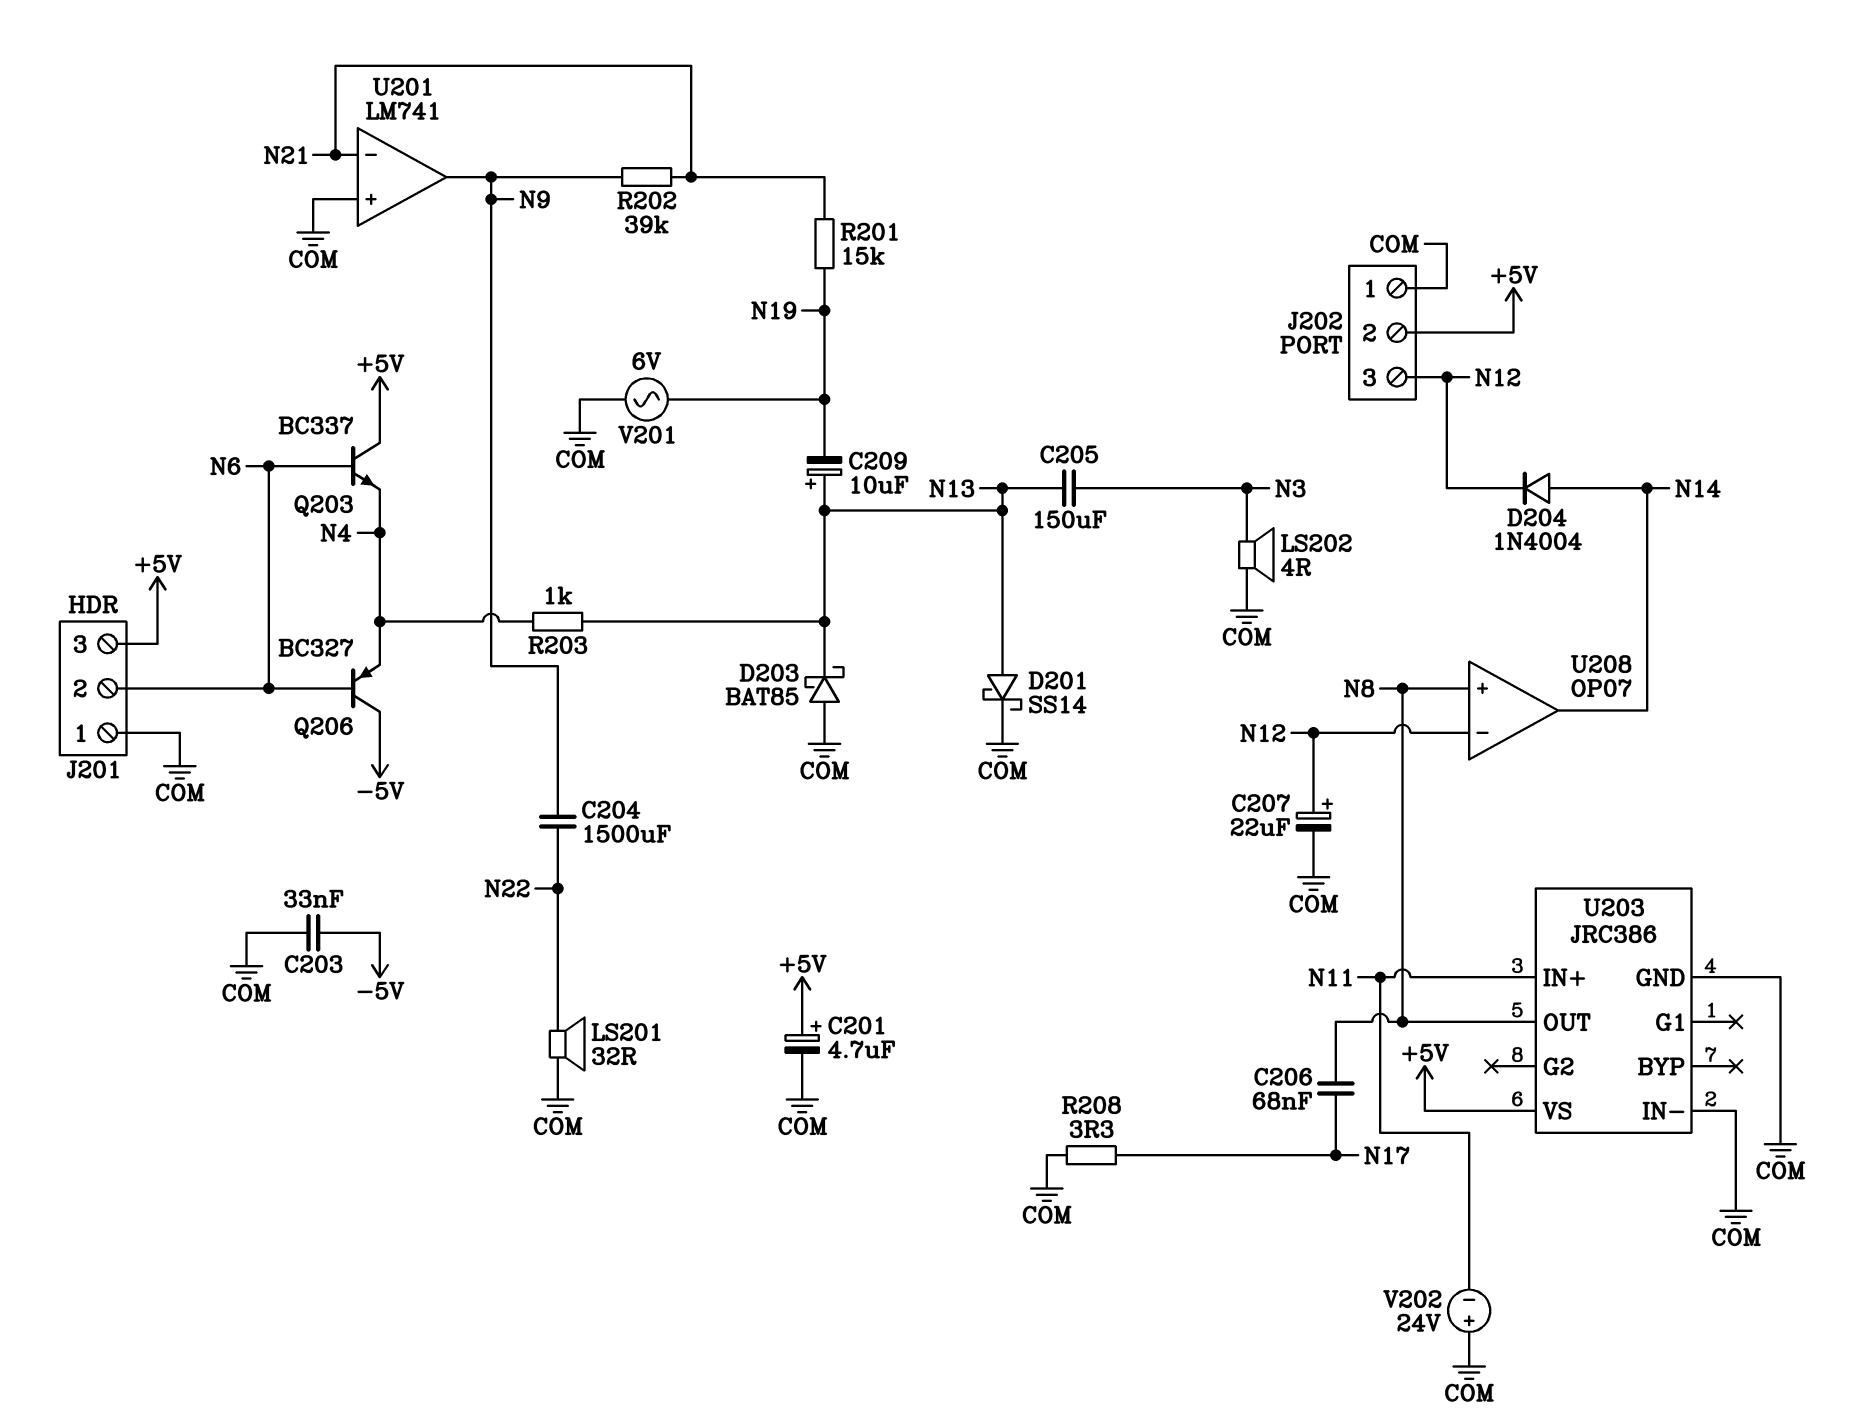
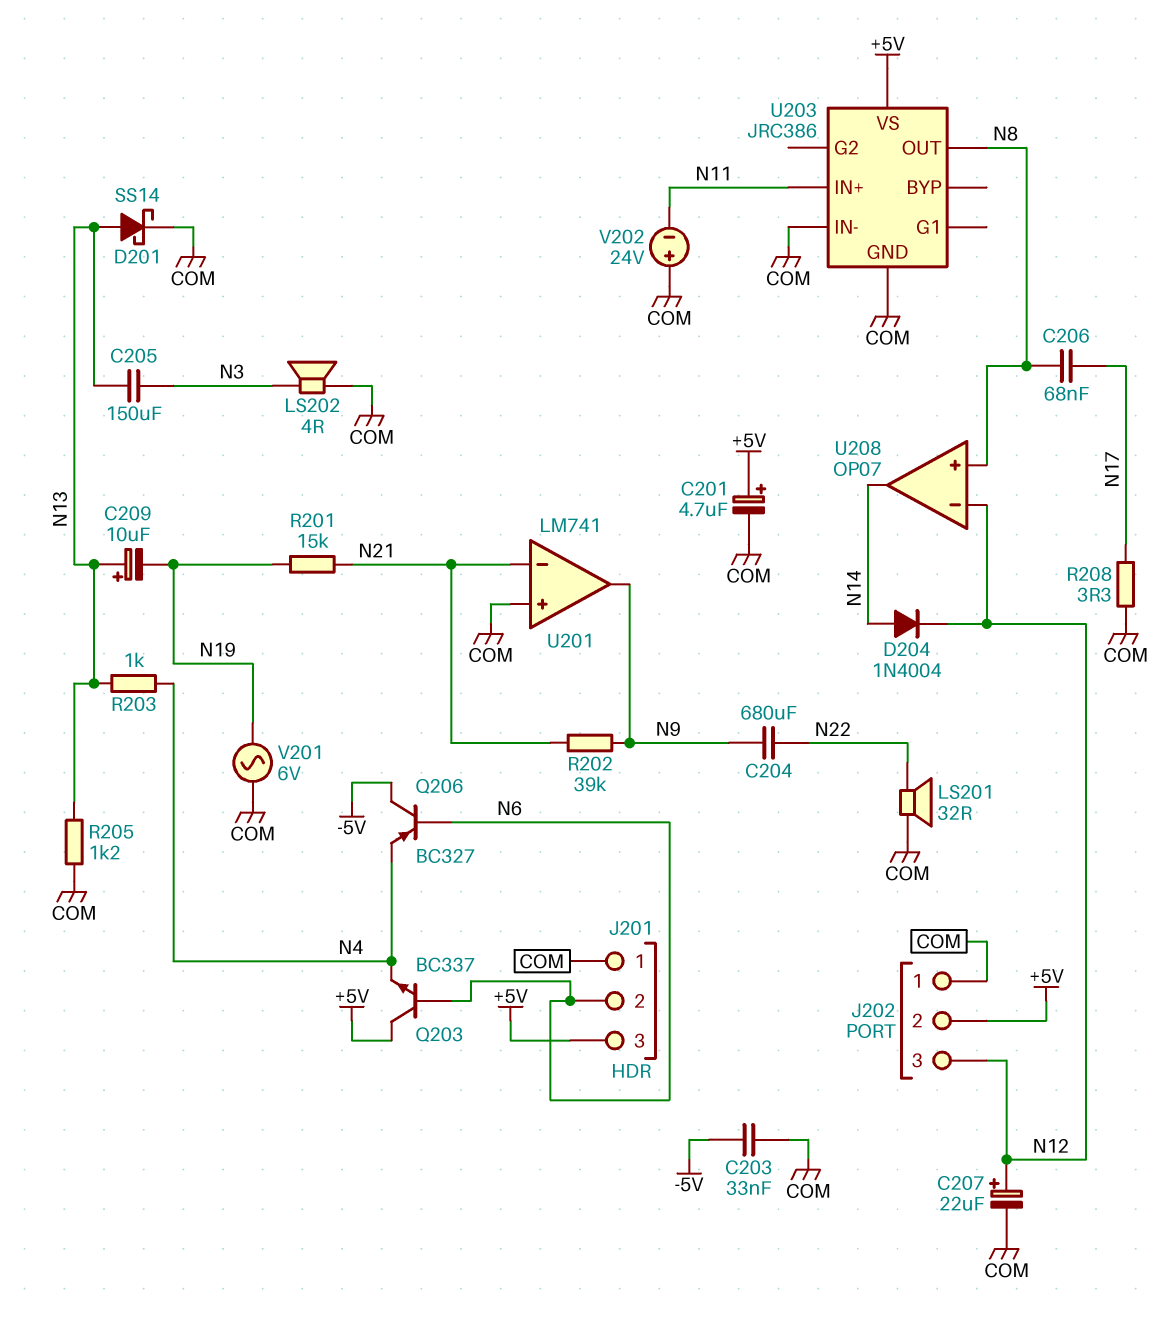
C204: 1500uF (N9, N22) -> 680uF (N9, N22)
D203: schottky BAT85 (A COM, K N13) -> none
R205: none -> 1.2k (COM, N13)

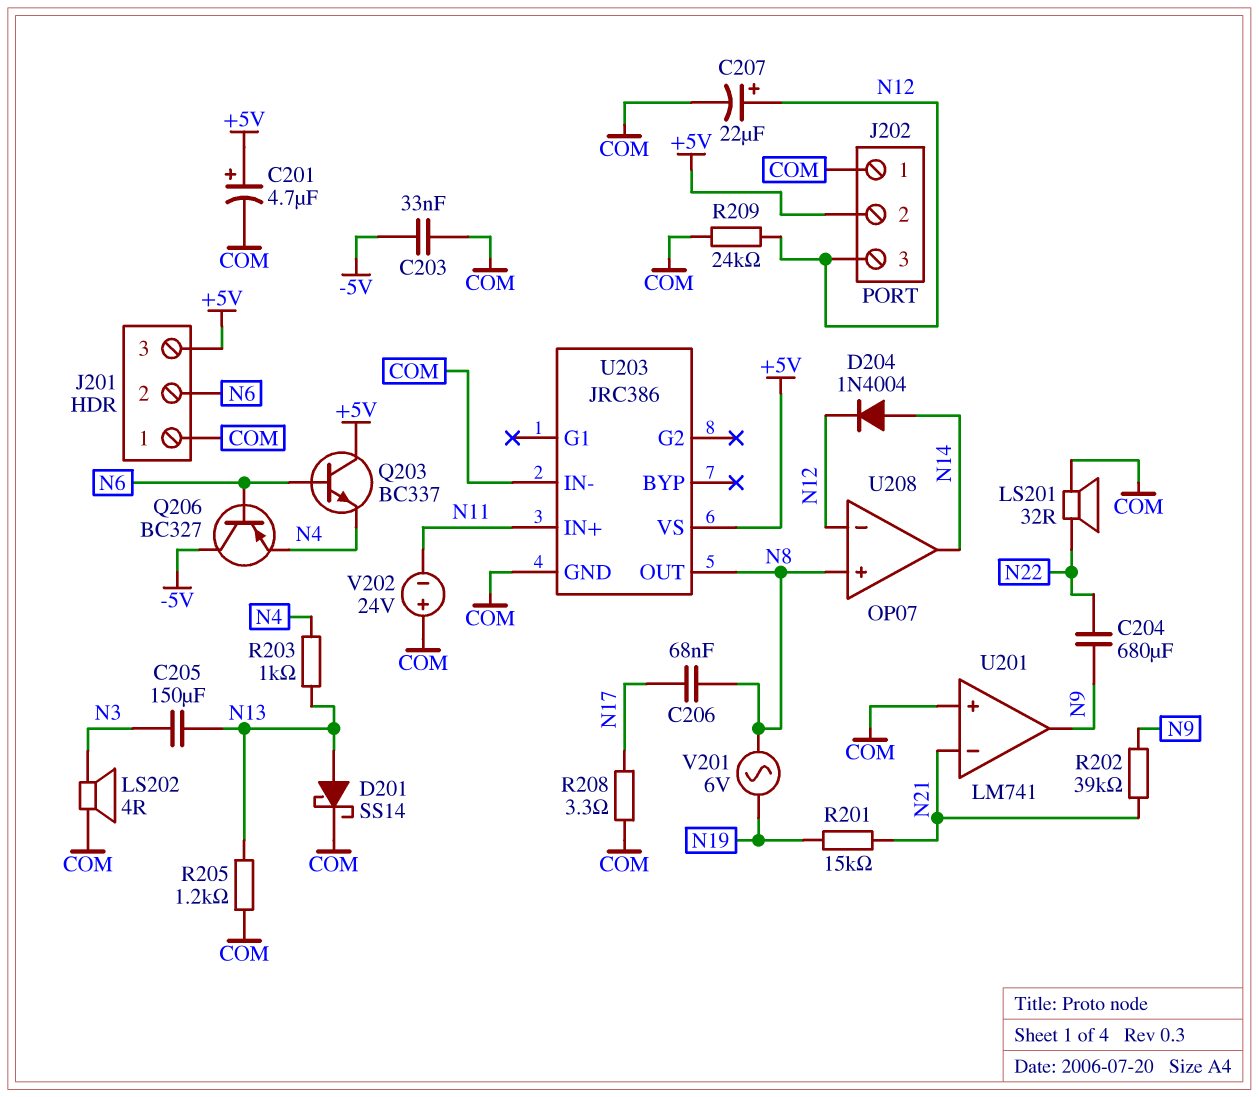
C209: 10uF (plus N13, minus N19) -> none
R209: none -> 24k (COM, N12)
V201: AC 6V (COM, N19) -> AC 6V (N8, N19)

